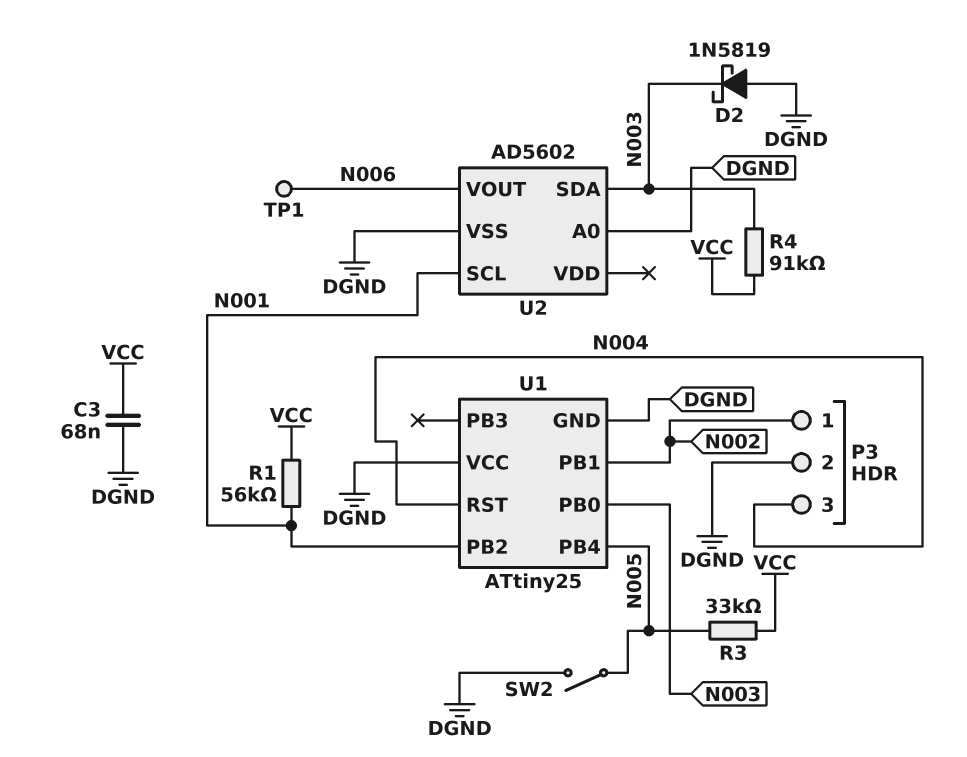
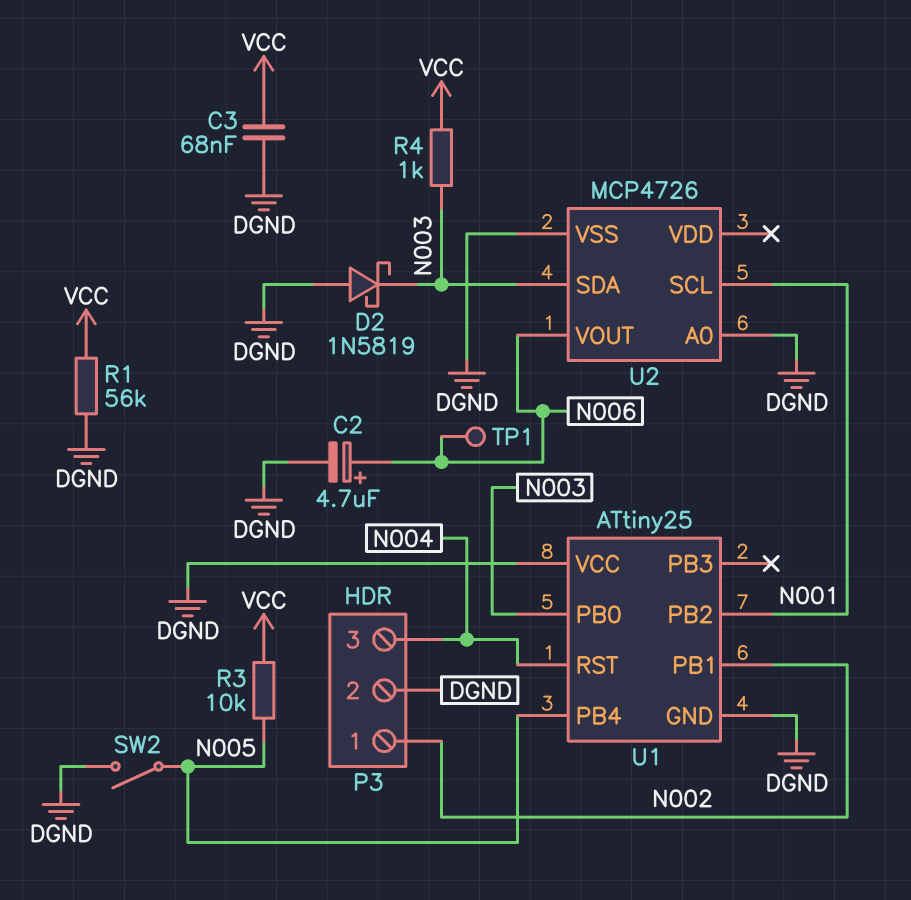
C2: none -> 4.7uF (plus N006, minus DGND)
R1: 56k (N001, VCC) -> 56k (DGND, VCC)
R3: 33k (N005, VCC) -> 10k (N005, VCC)
R4: 91k (N003, VCC) -> 1k (N003, VCC)
U2: AD5602 -> MCP4726

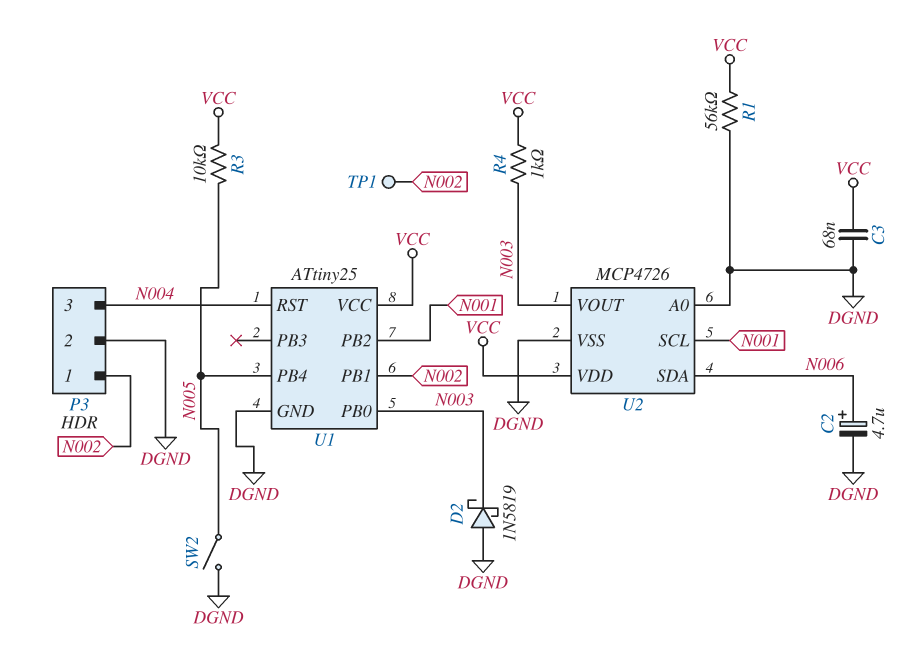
TP1: test point (N006) -> test point (N002)
U1 pin VCC: DGND -> VCC
U2 pin SDA: N003 -> N006
U2 pin VDD: none -> VCC
U2 pin VOUT: N006 -> N003

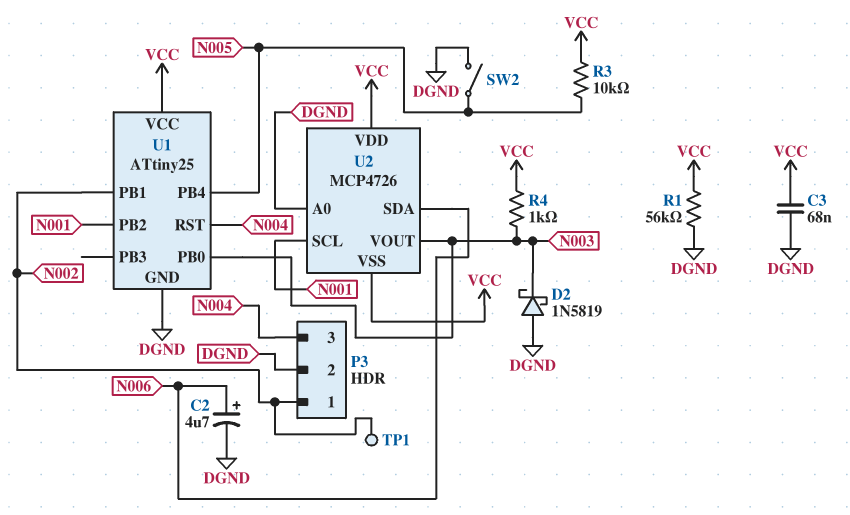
U2 pin VSS: DGND -> VCC

